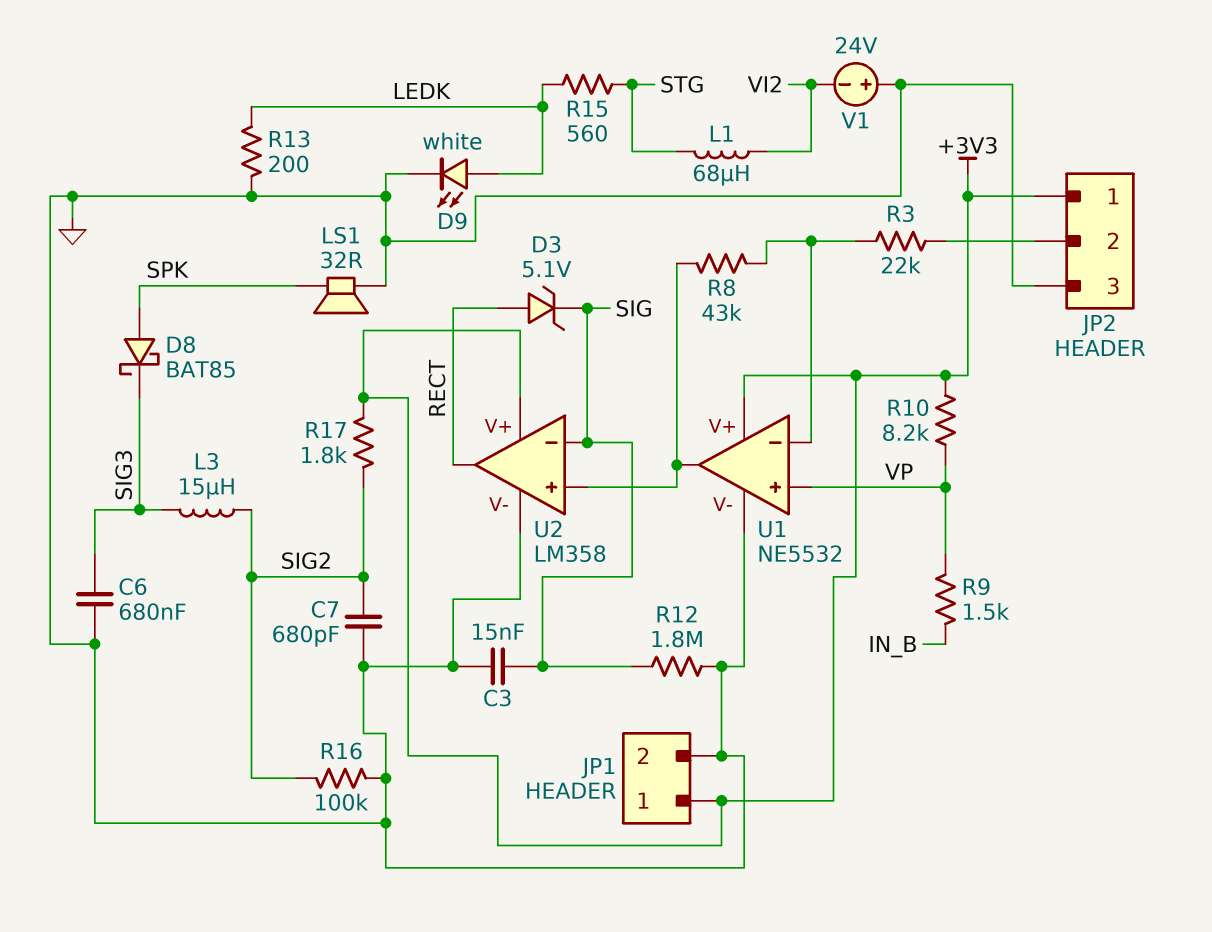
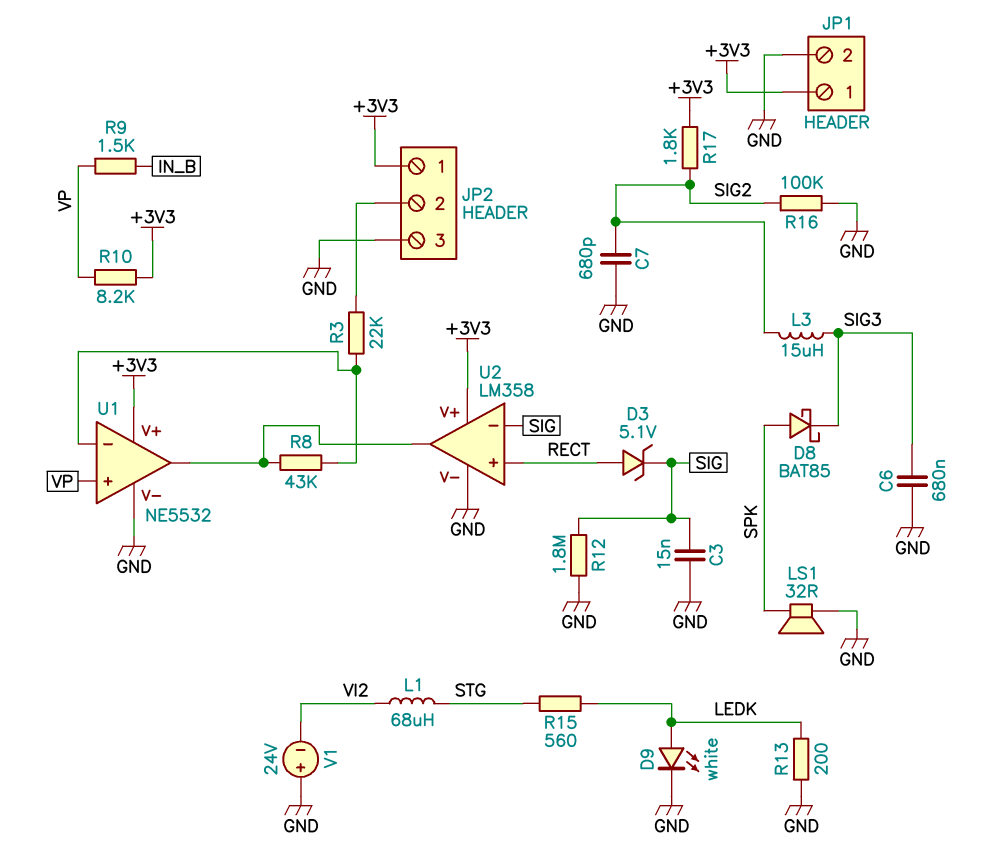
U2 pin in+: U1/out -> RECT
U2 pin out: RECT -> U1/out

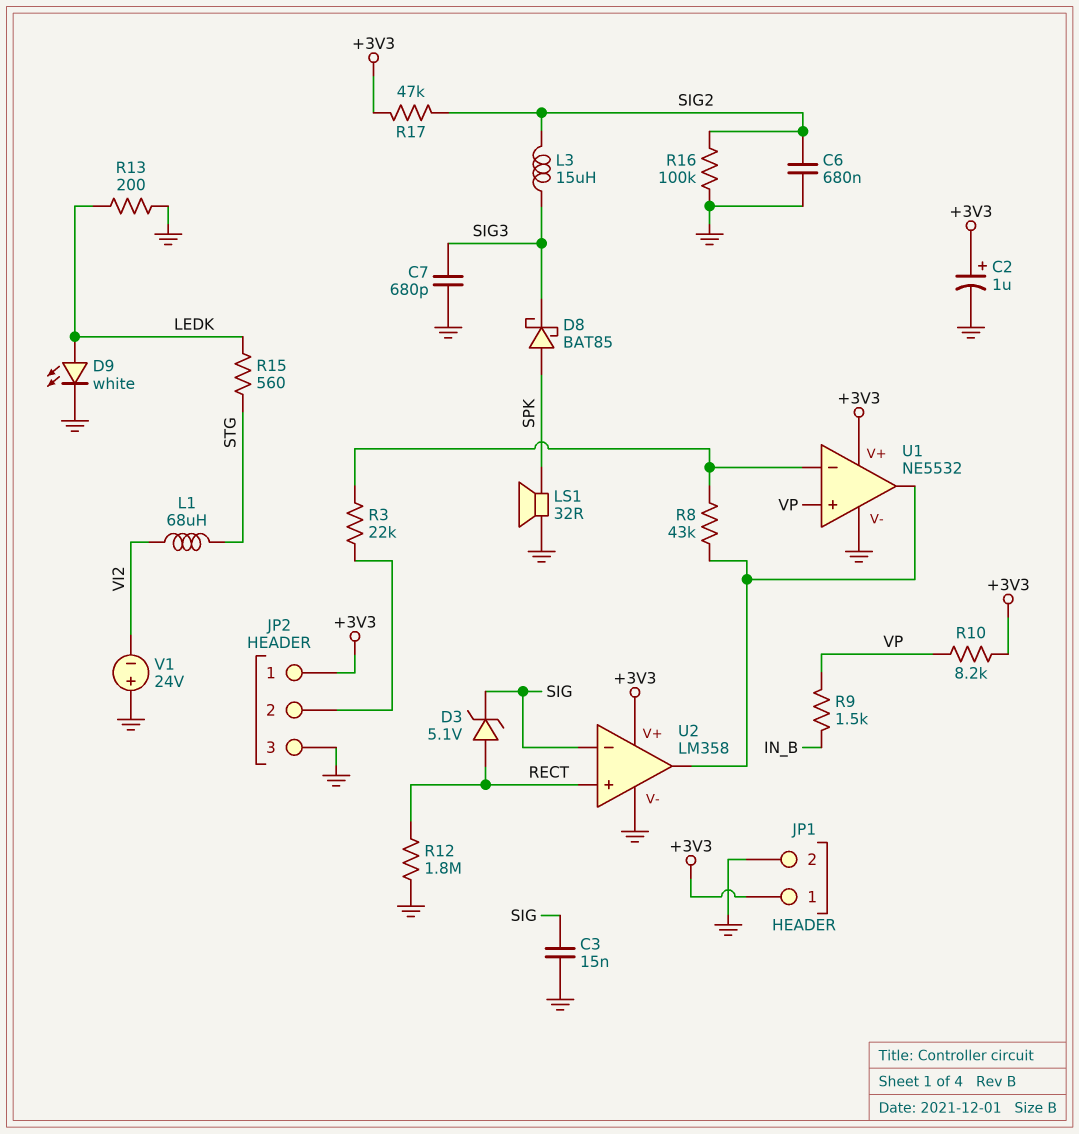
C2: none -> 1uF (plus +3V3, minus GND)
C6: 680nF (GND, SIG3) -> 680nF (GND, SIG2)
C7: 680pF (GND, SIG2) -> 680pF (GND, SIG3)
R12: 1.8M (GND, SIG) -> 1.8M (GND, RECT)
R17: 1.8k (+3V3, SIG2) -> 47k (+3V3, SIG2)

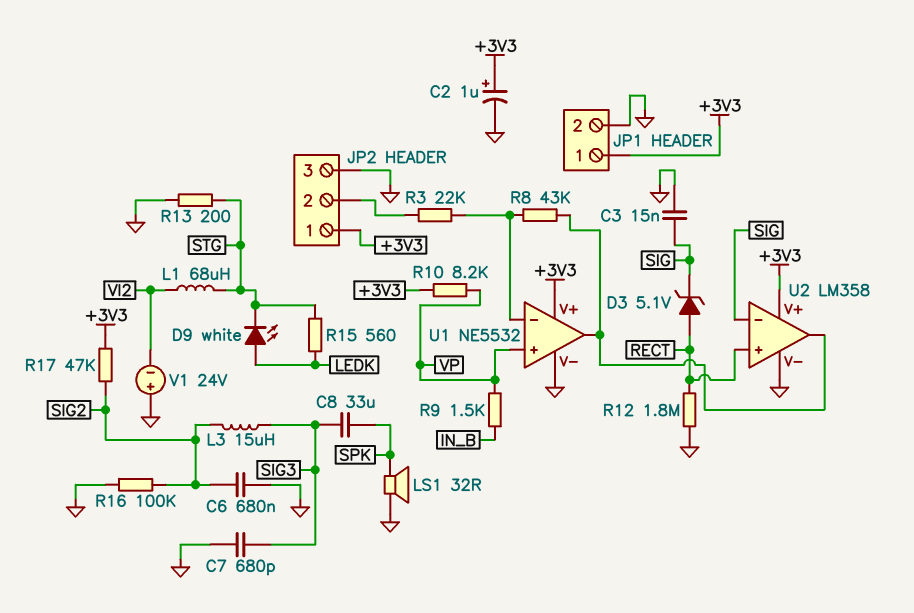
C8: none -> 33uF (SIG3, SPK)
D8: schottky BAT85 (A SPK, K SIG3) -> none
D9: LED white (A LEDK, K GND) -> LED white (A LEDK, K STG)
R13: 200 (GND, LEDK) -> 200 (GND, STG)

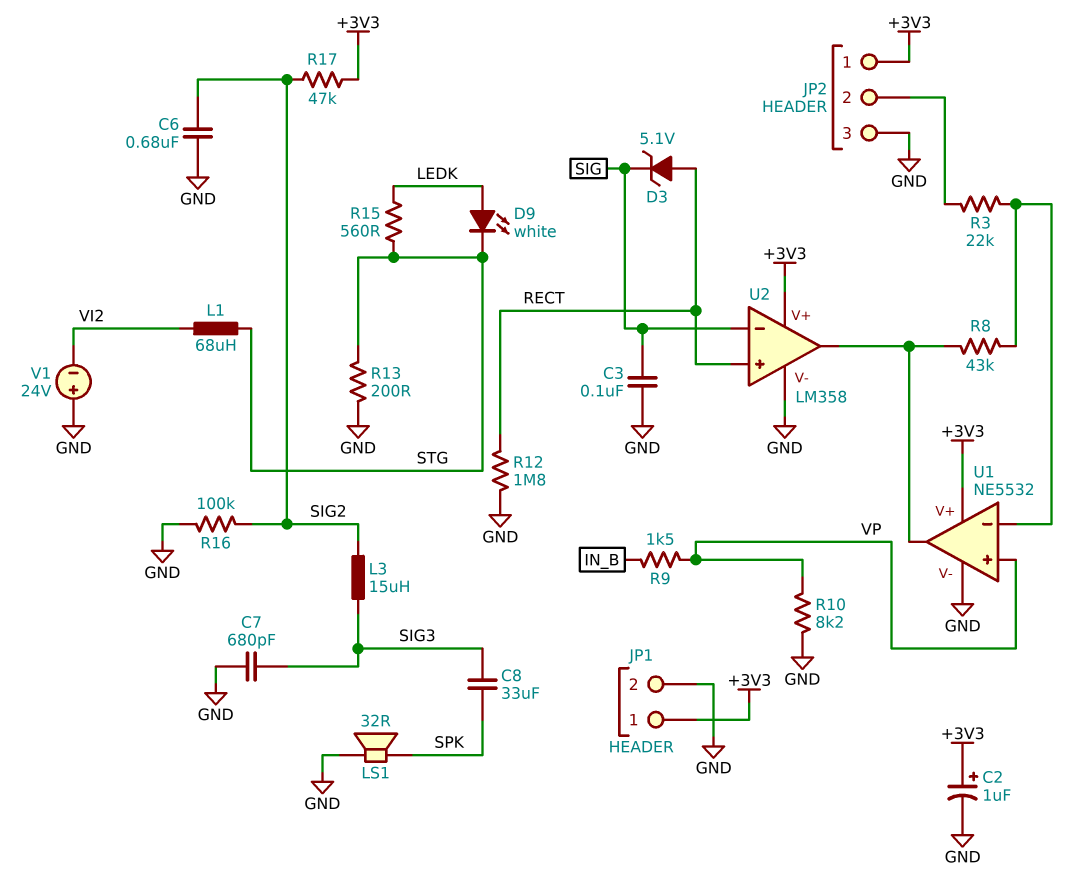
C3: 15nF (GND, SIG) -> 100nF (GND, SIG)
R10: 8.2k (+3V3, VP) -> 8.2k (GND, VP)

